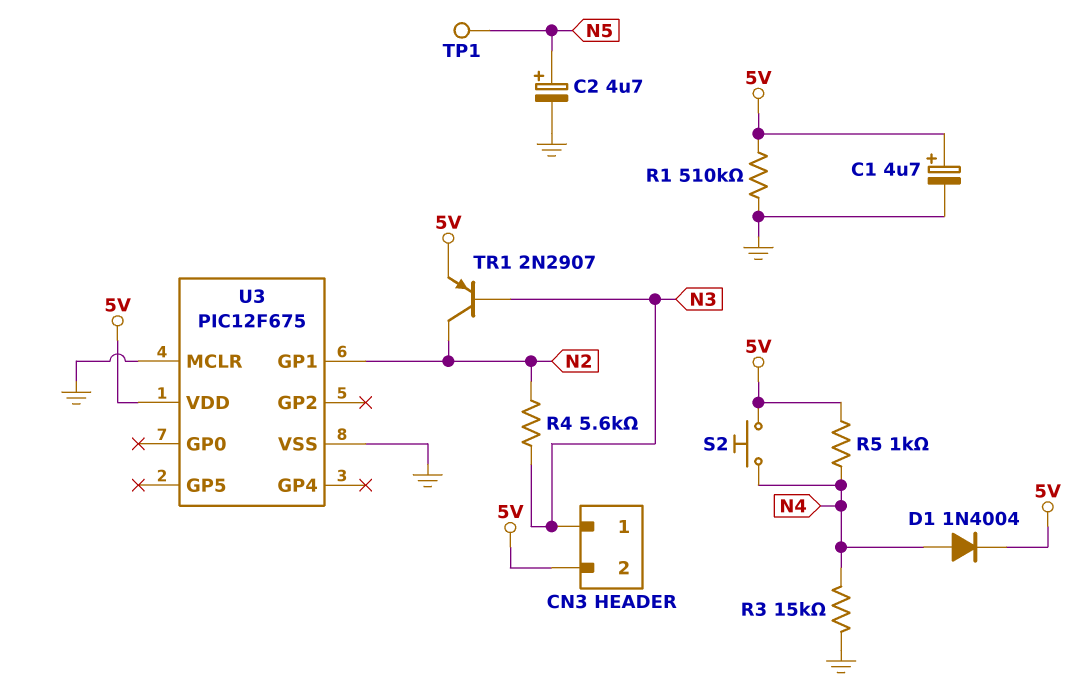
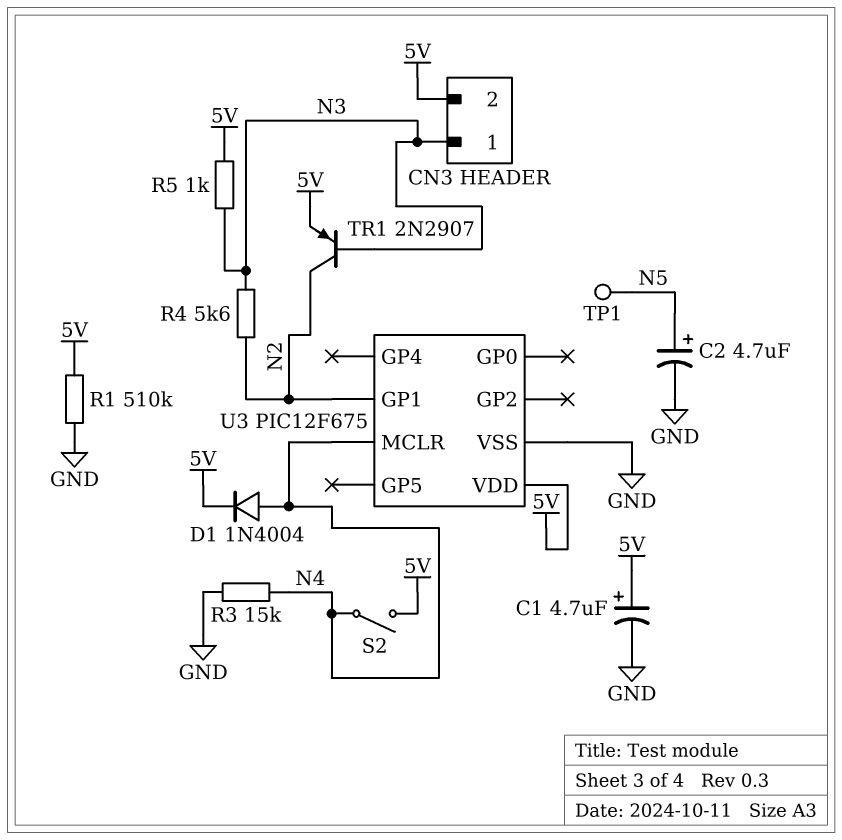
R5: 1k (5V, N4) -> 1k (5V, N3)
S2: button (5V, N4) -> switch (5V, N4)
U3 pin MCLR: GND -> N4

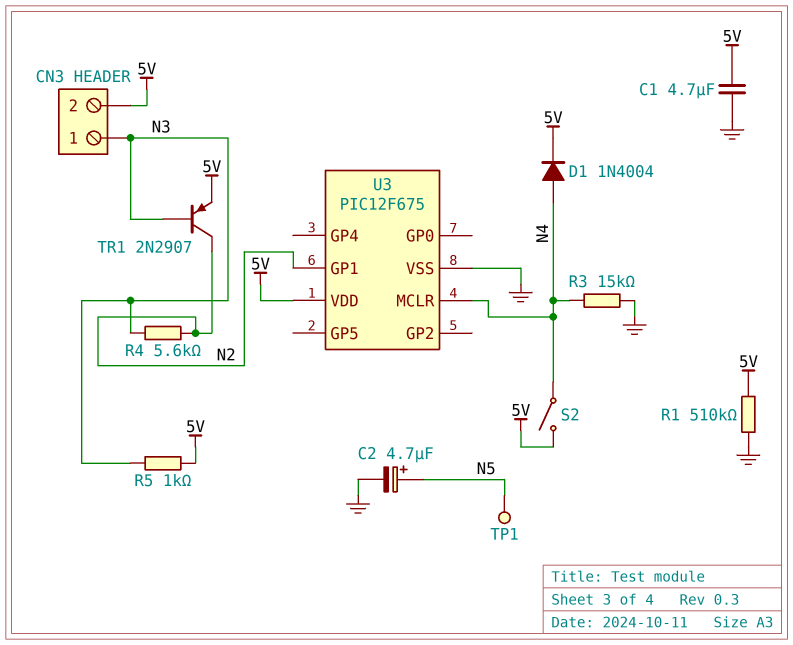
C1: 4.7uF (plus 5V, minus GND) -> 4.7uF (5V, GND)

